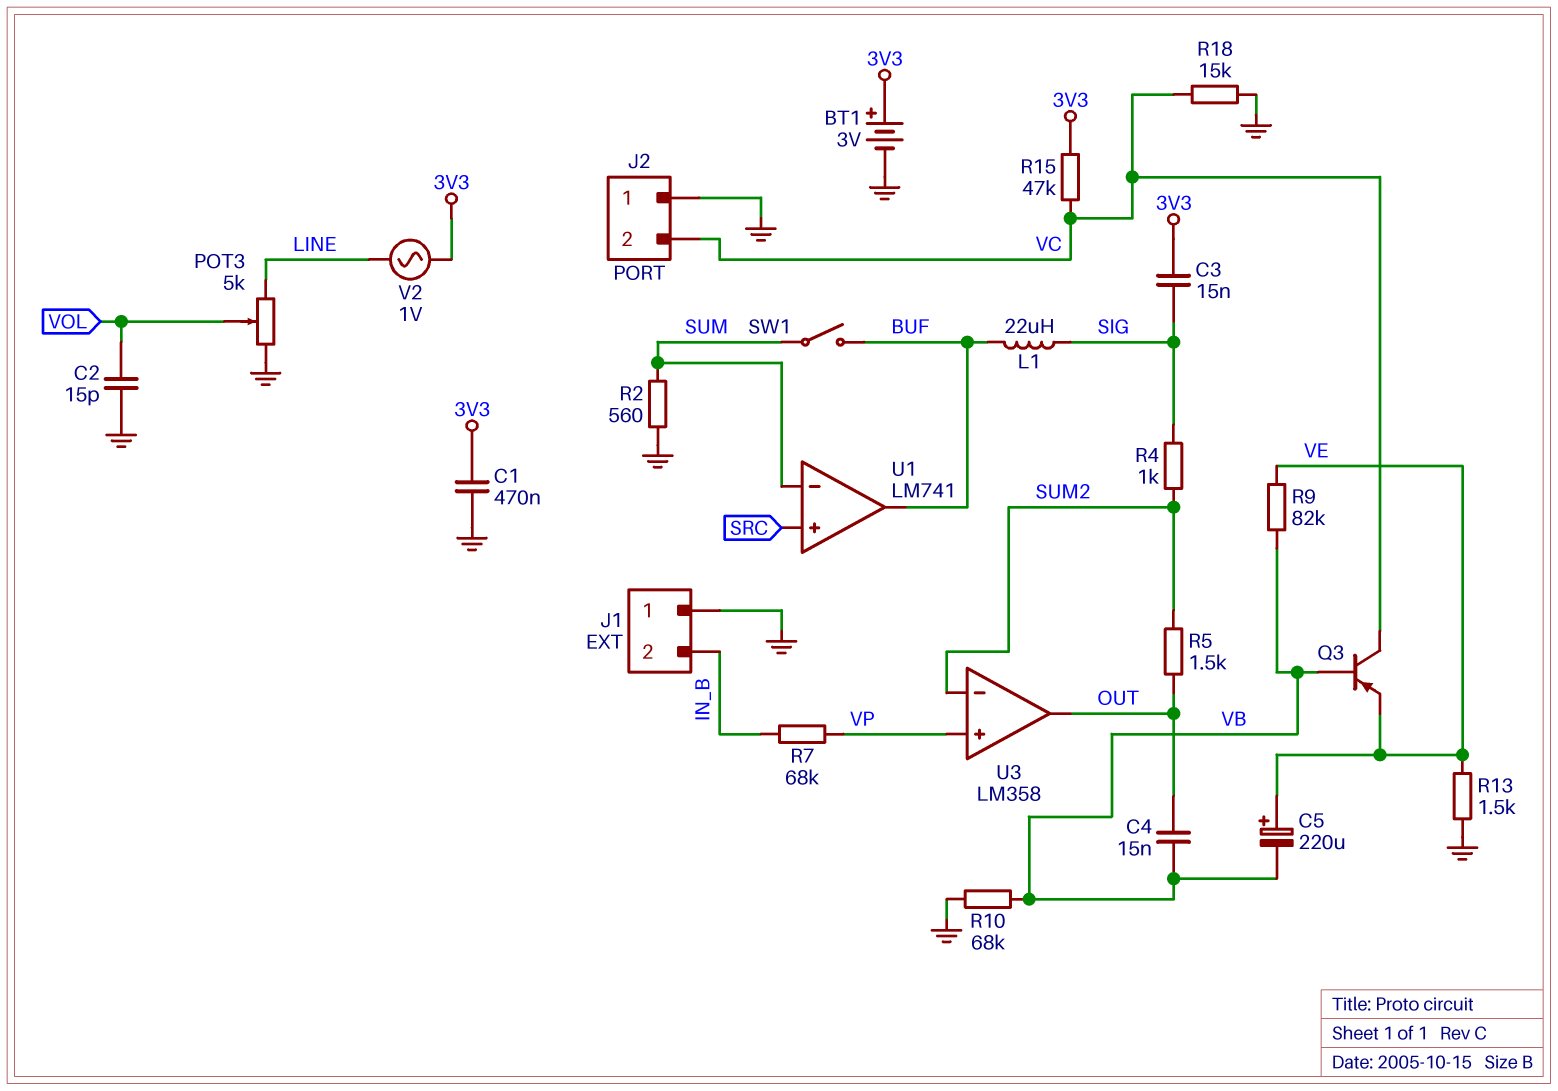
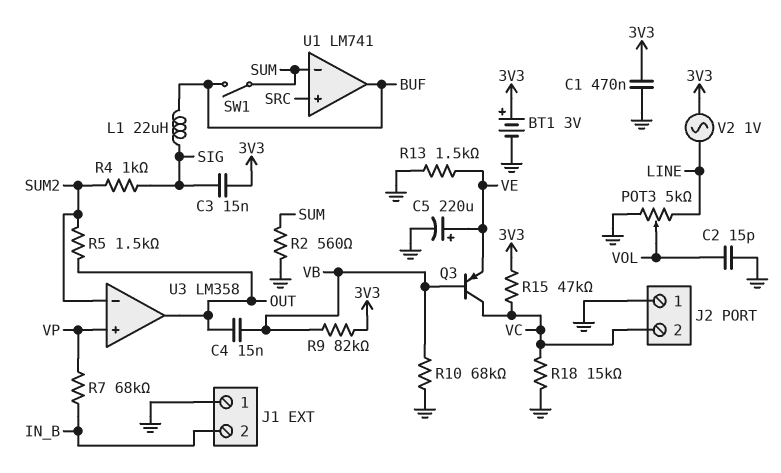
C5: 220uF (plus VE, minus VB) -> 220uF (plus VE, minus GND)
R9: 82k (VB, VE) -> 82k (3V3, VB)

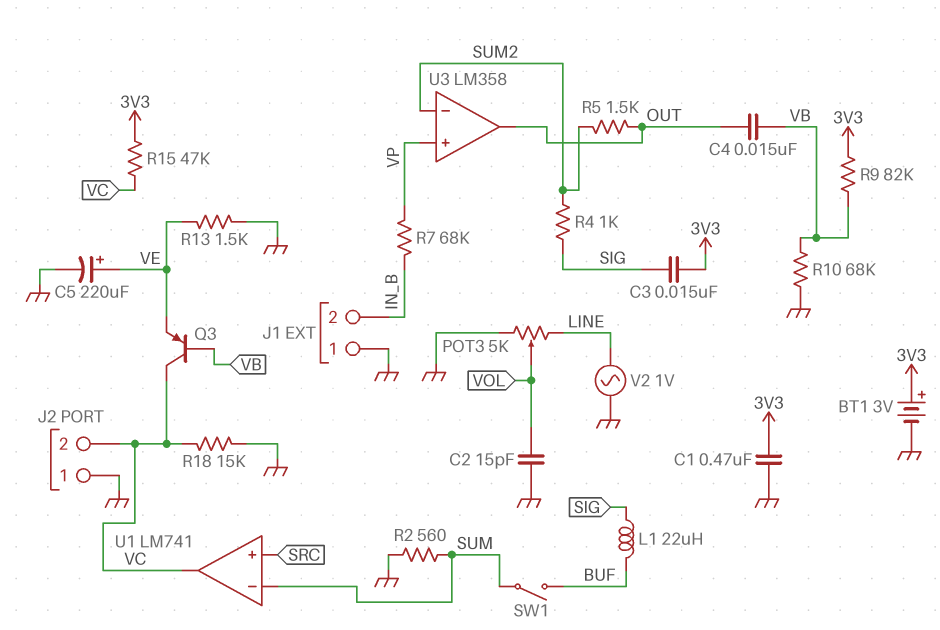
U1 pin out: BUF -> VC
V2: AC 1V (3V3, LINE) -> AC 1V (GND, LINE)

